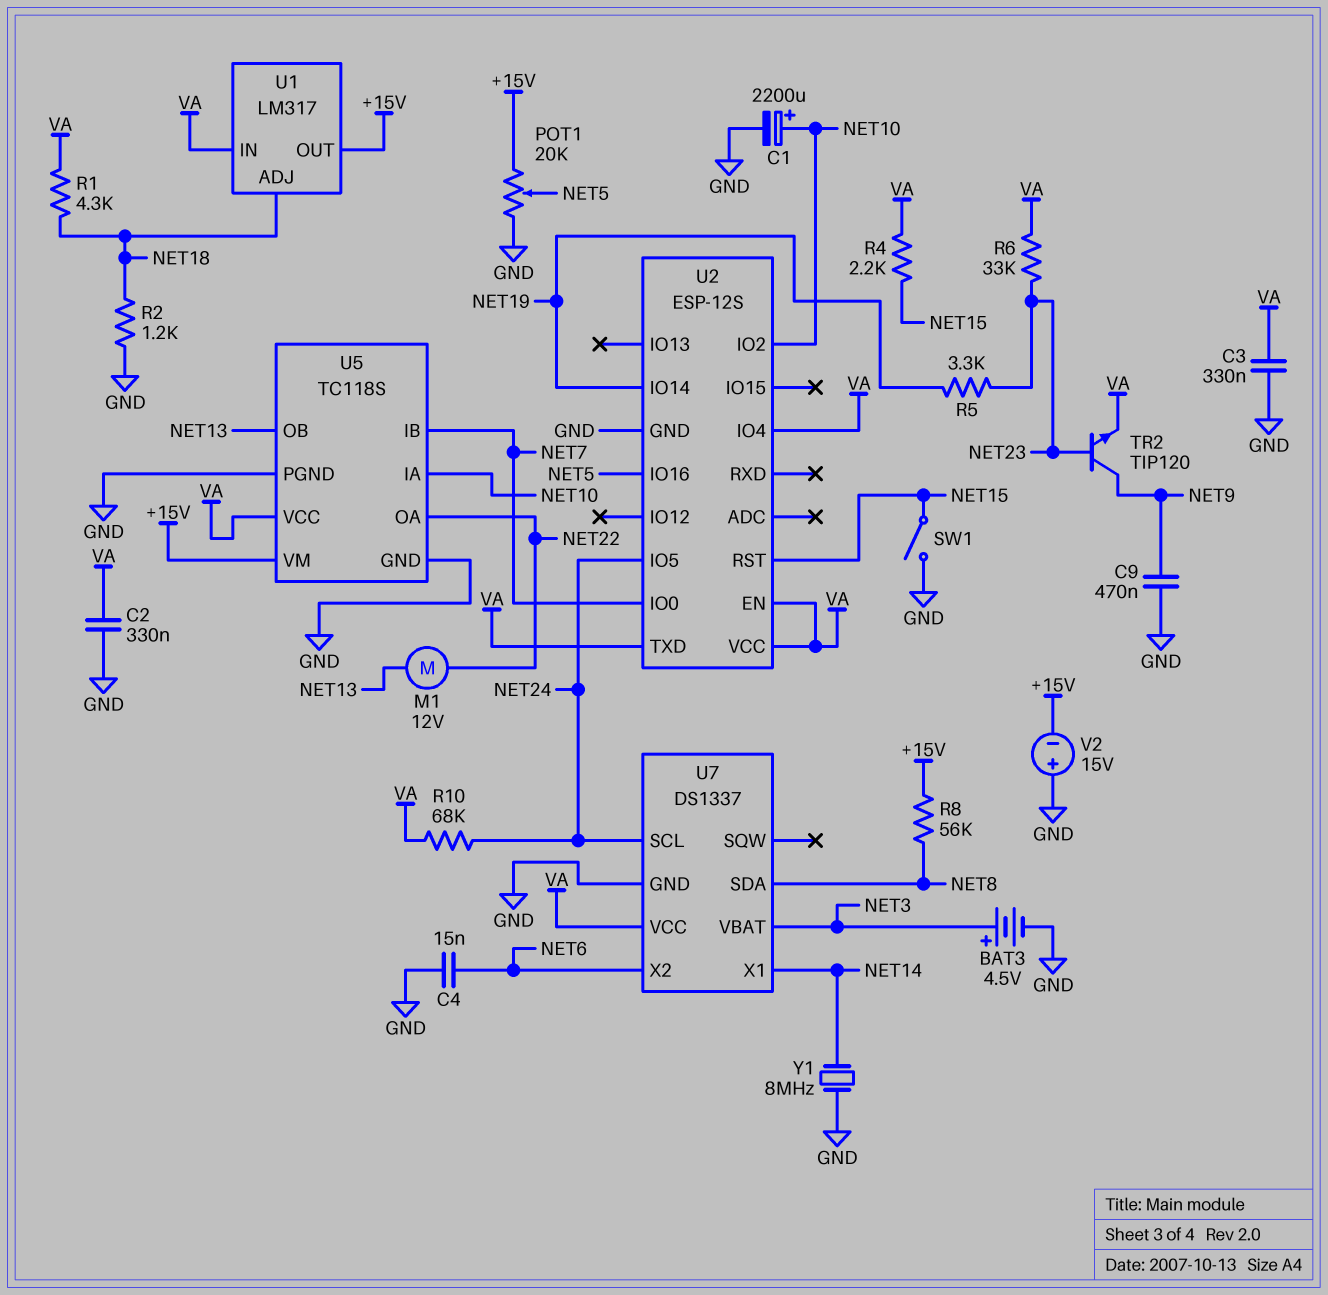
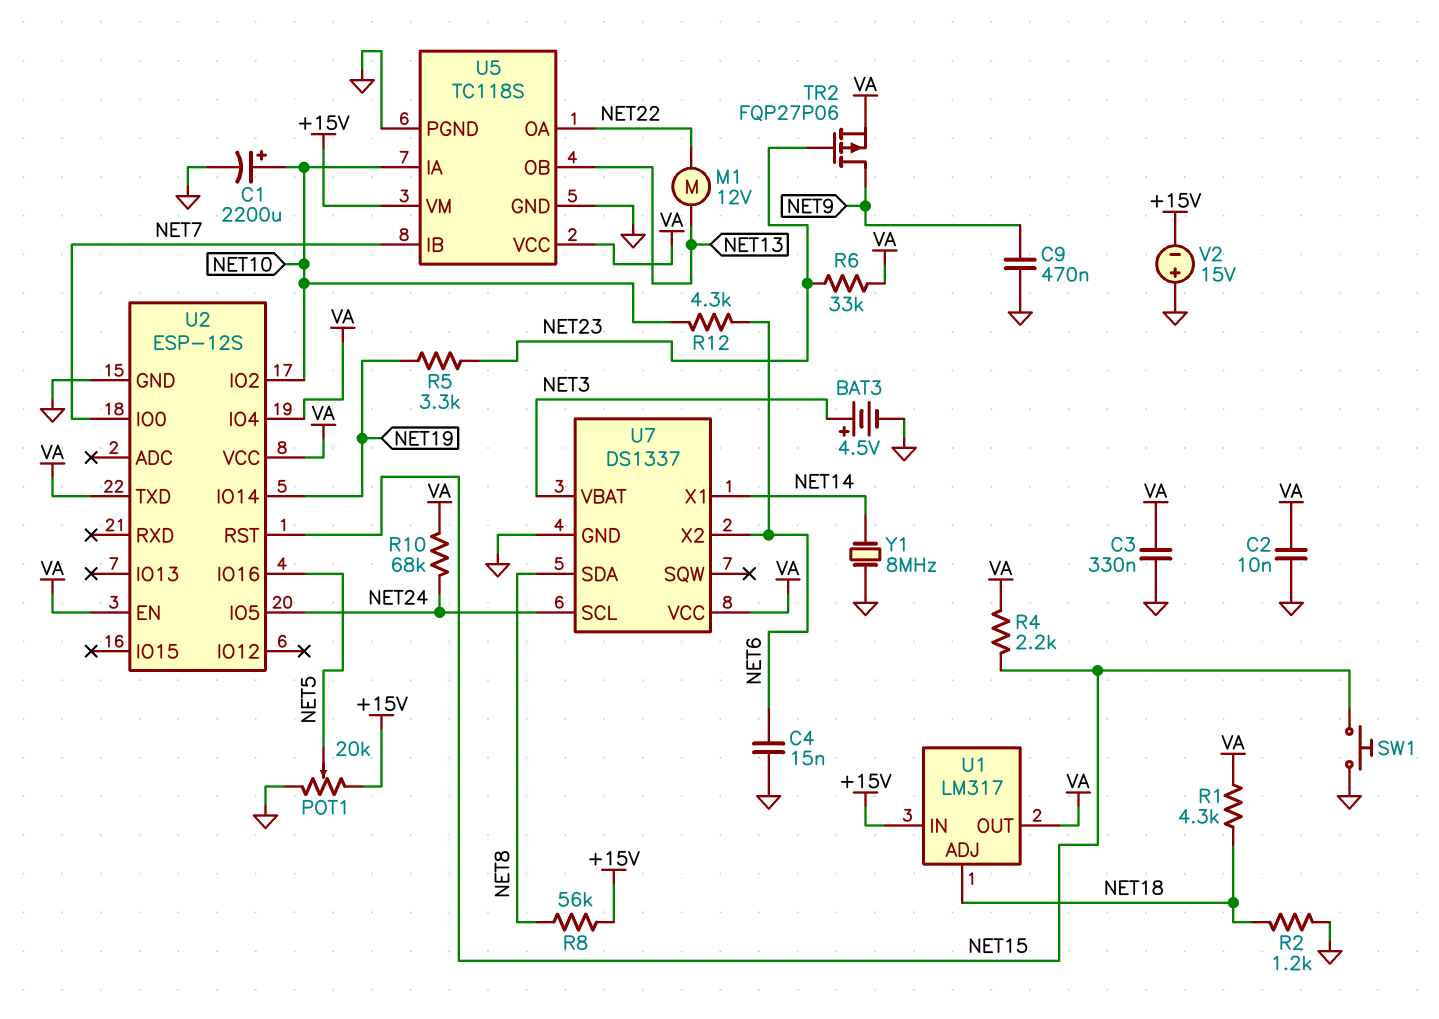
C2: 330nF (GND, VA) -> 10nF (GND, VA)
R12: none -> 4.3k (NET6, NET10)
SW1: switch (GND, NET15) -> button (GND, NET15)
TR2: NPN TIP120 (B NET23, C NET9, E VA) -> PMOS FQP27P06 (G NET23, D NET9, S VA)
U1 pin IN: VA -> +15V
U1 pin OUT: +15V -> VA

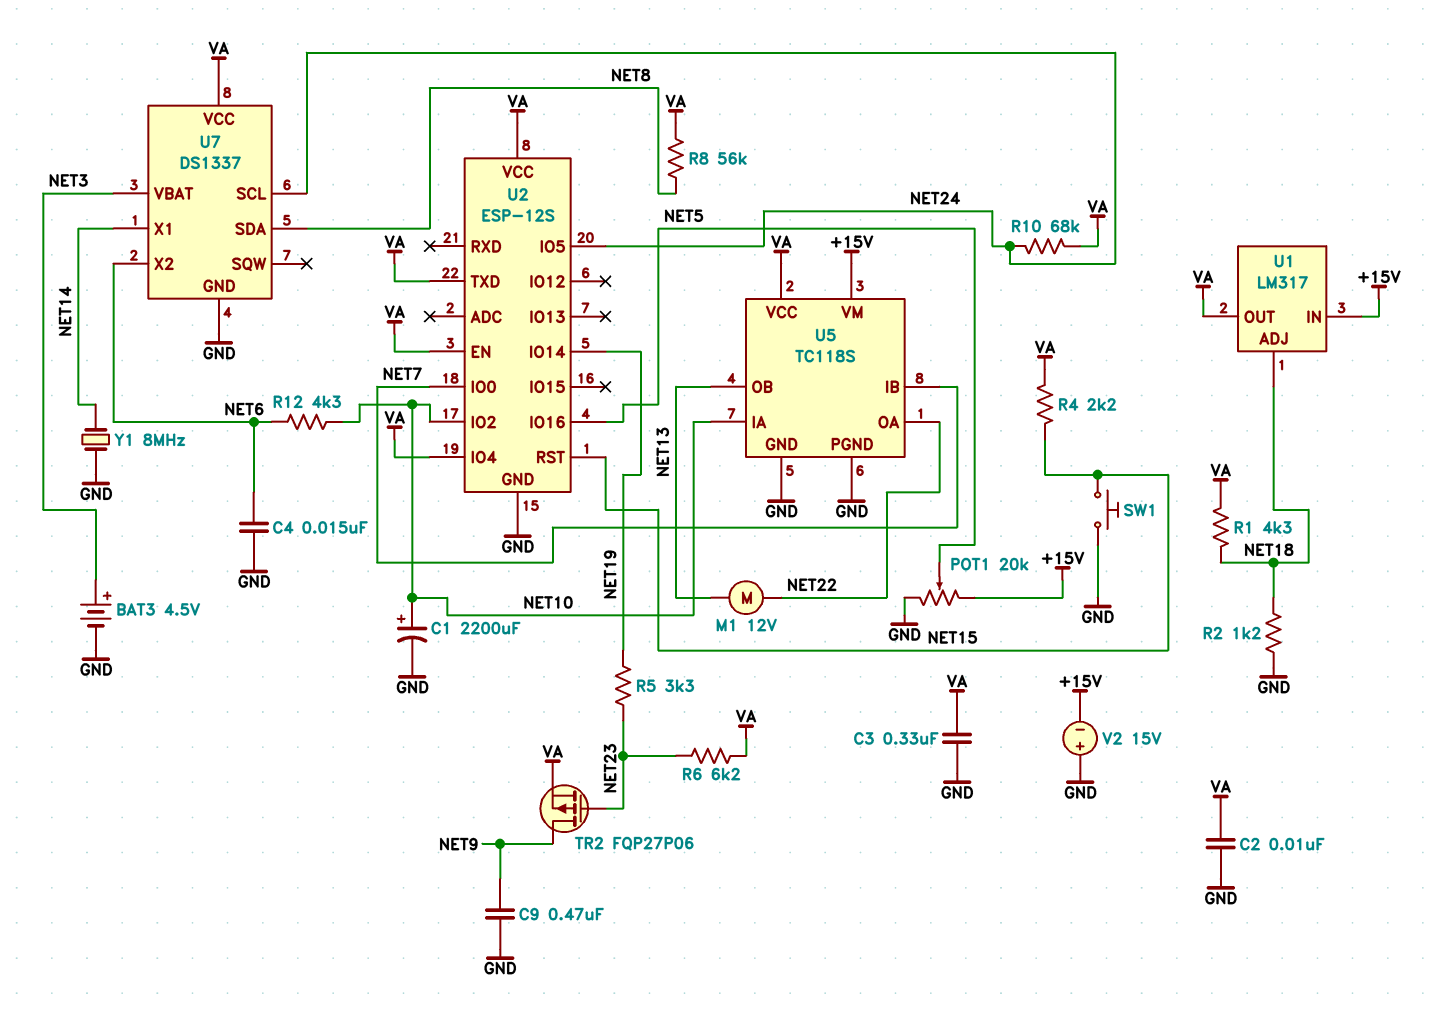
R6: 33k (NET23, VA) -> 6.2k (NET23, VA)
R8: 56k (+15V, NET8) -> 56k (NET8, VA)

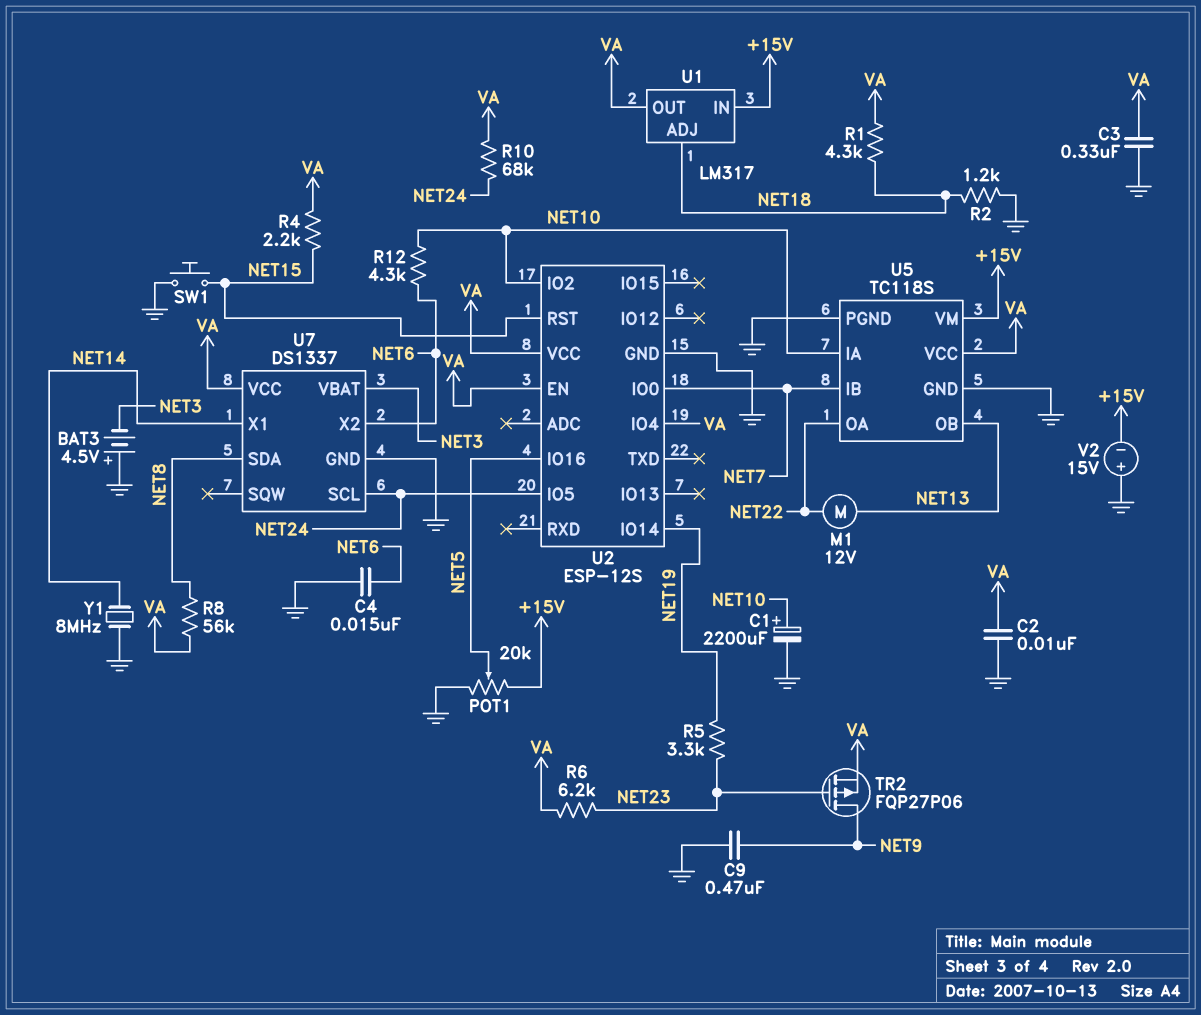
BAT3: 4.5V (plus NET3, minus GND) -> 4.5V (plus GND, minus NET3)
U2 pin TXD: VA -> none

